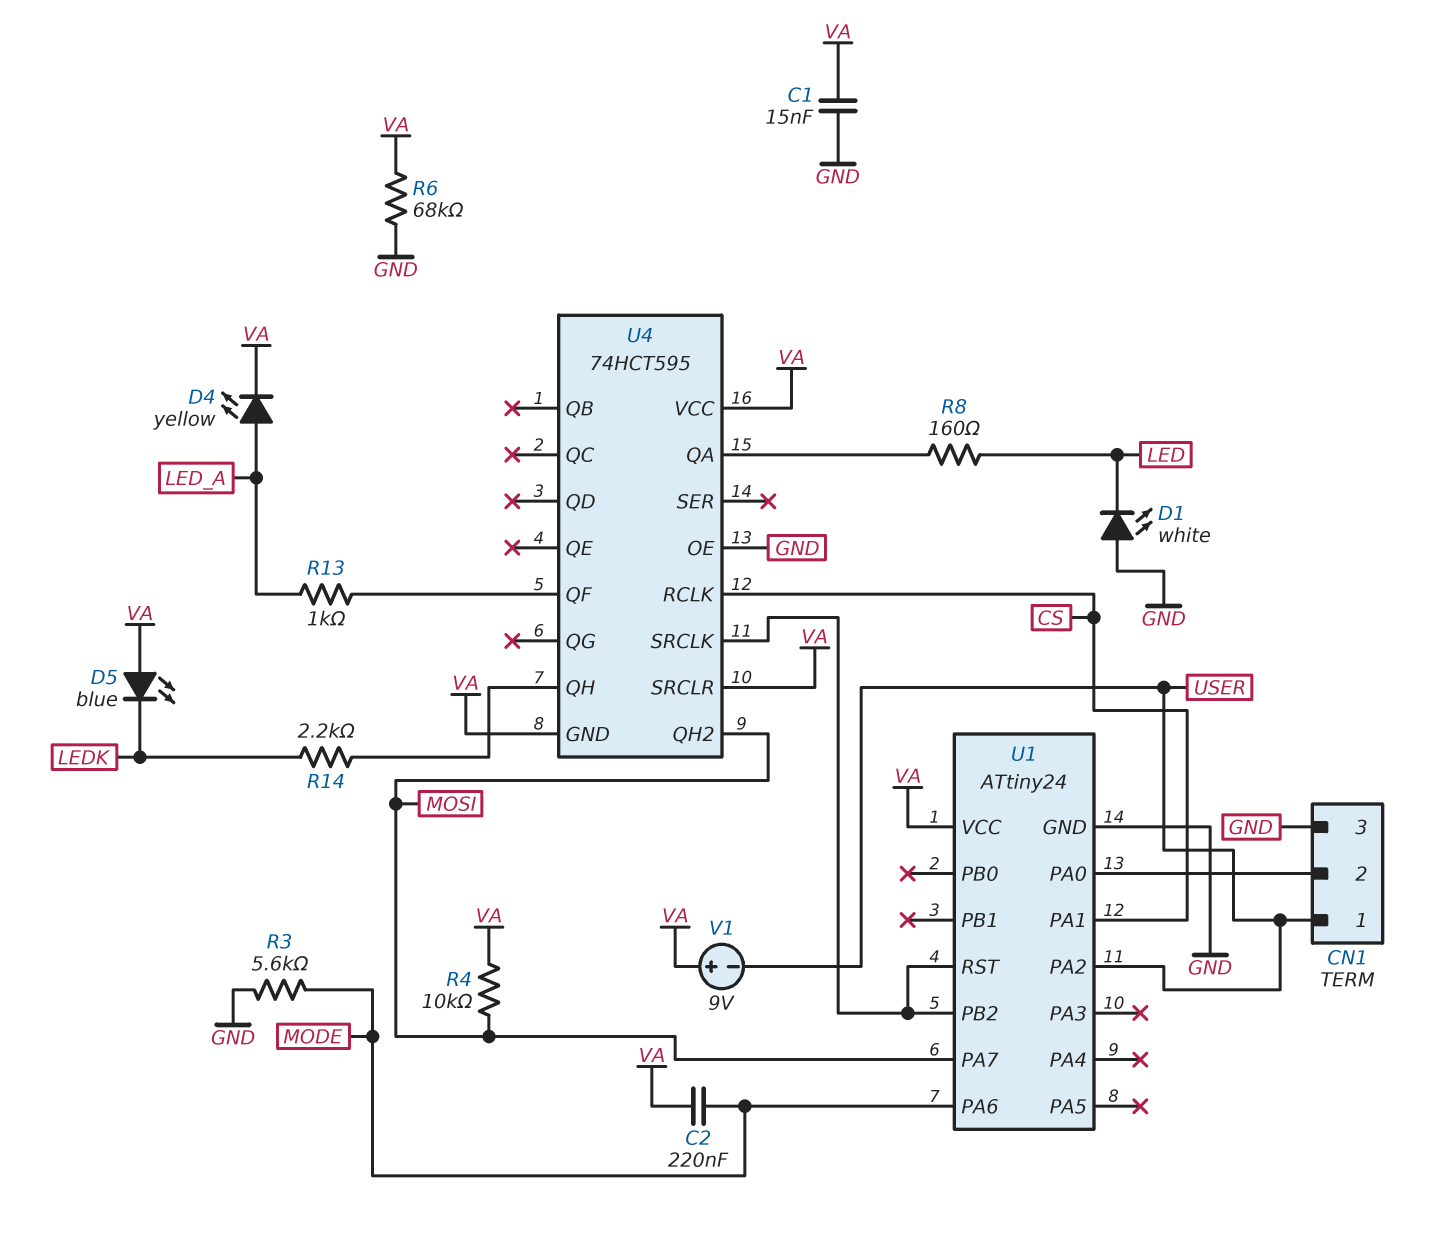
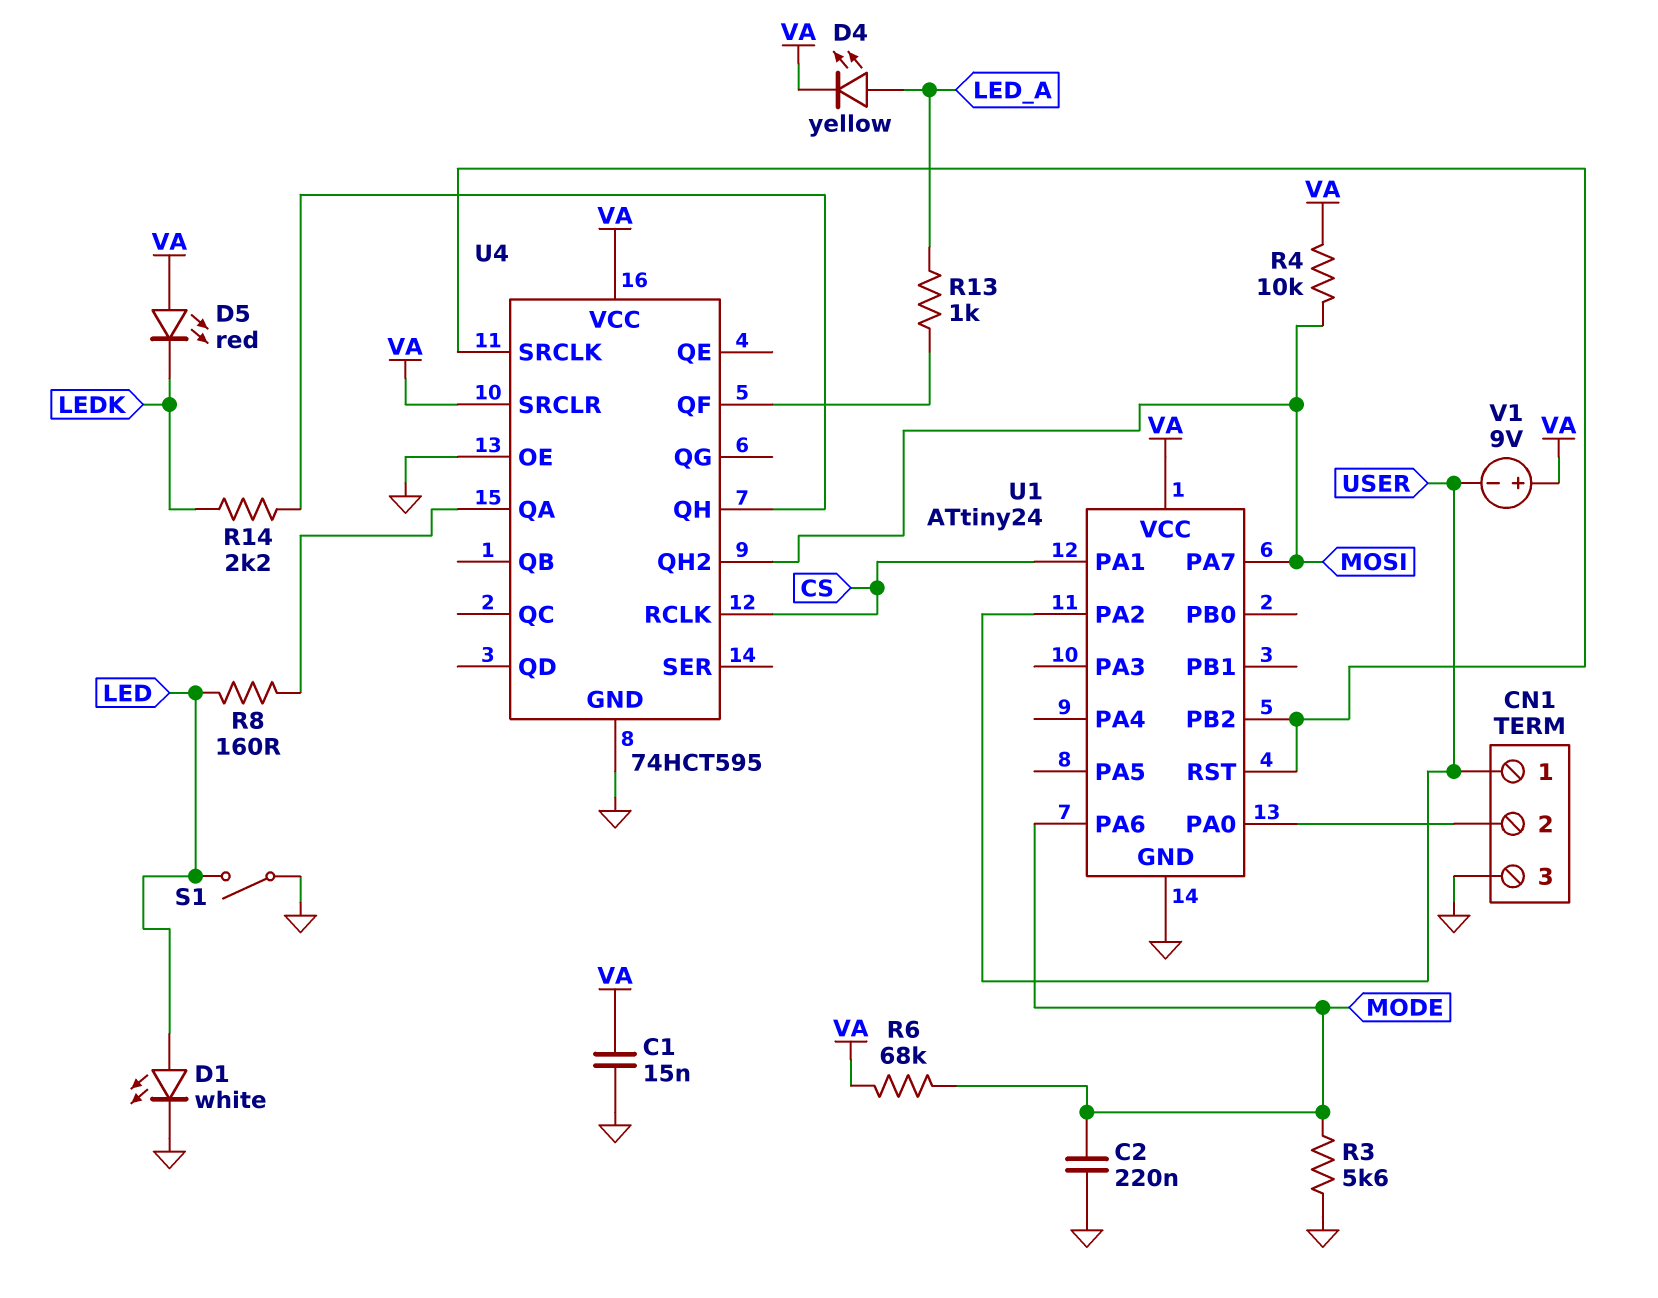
C2: 220nF (MODE, VA) -> 220nF (GND, MODE)
D1: LED white (A GND, K LED) -> LED white (A LED, K GND)
D5: LED blue (A VA, K LEDK) -> LED red (A VA, K LEDK)
R6: 68k (GND, VA) -> 68k (MODE, VA)
S1: none -> switch (GND, LED)
U4 pin GND: VA -> GND

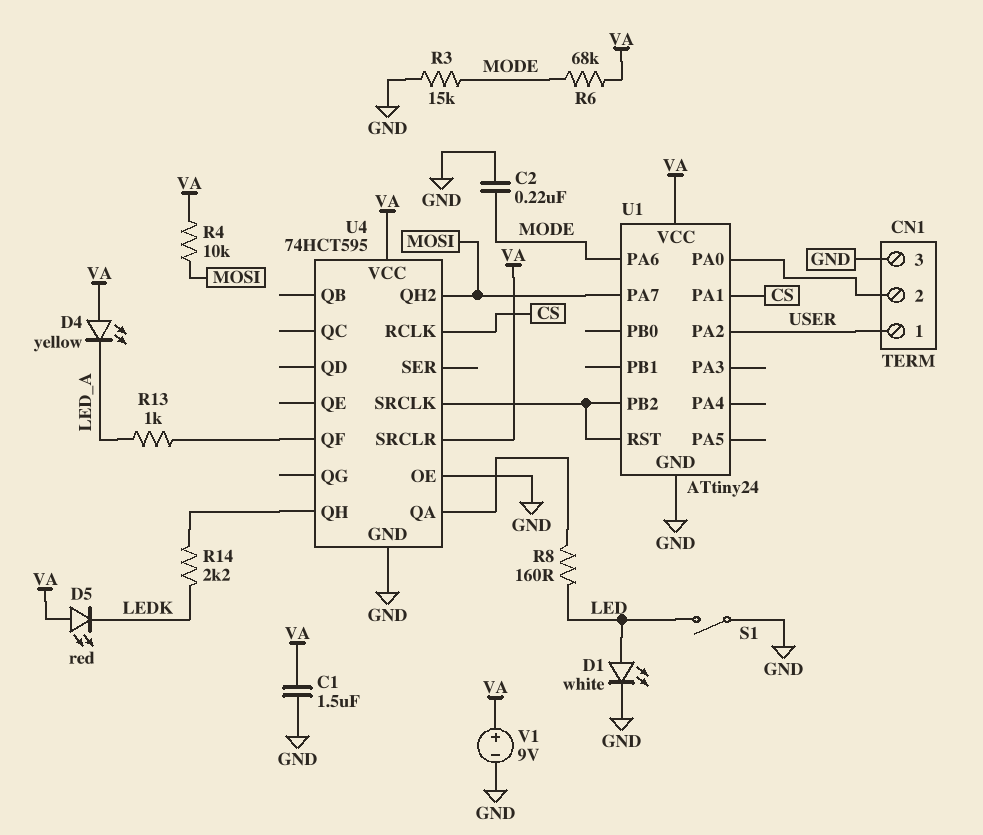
C1: 15nF (GND, VA) -> 1.5uF (GND, VA)
D4: LED yellow (A LED_A, K VA) -> LED yellow (A VA, K LED_A)
R3: 5.6k (GND, MODE) -> 15k (GND, MODE)
V1: 9V (plus VA, minus USER) -> 9V (plus VA, minus GND)

